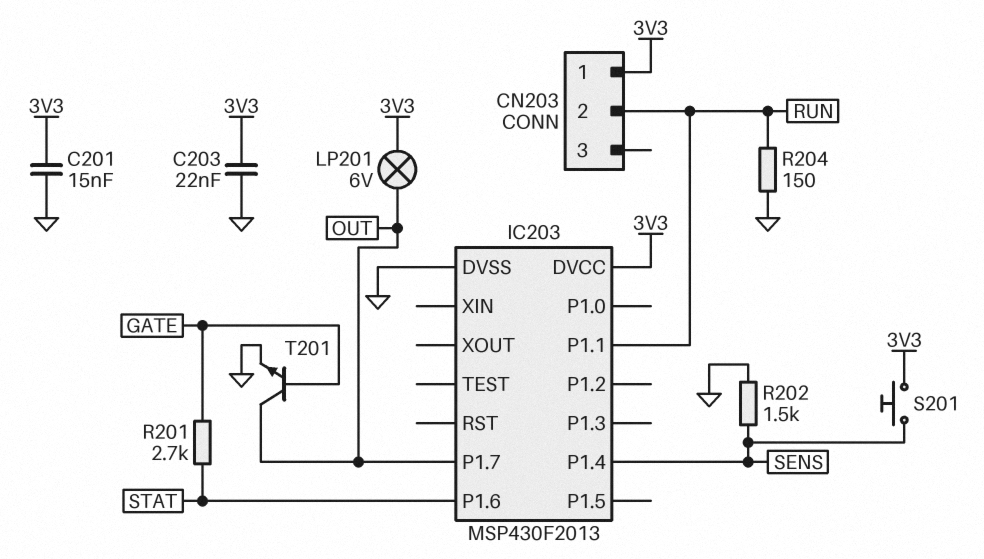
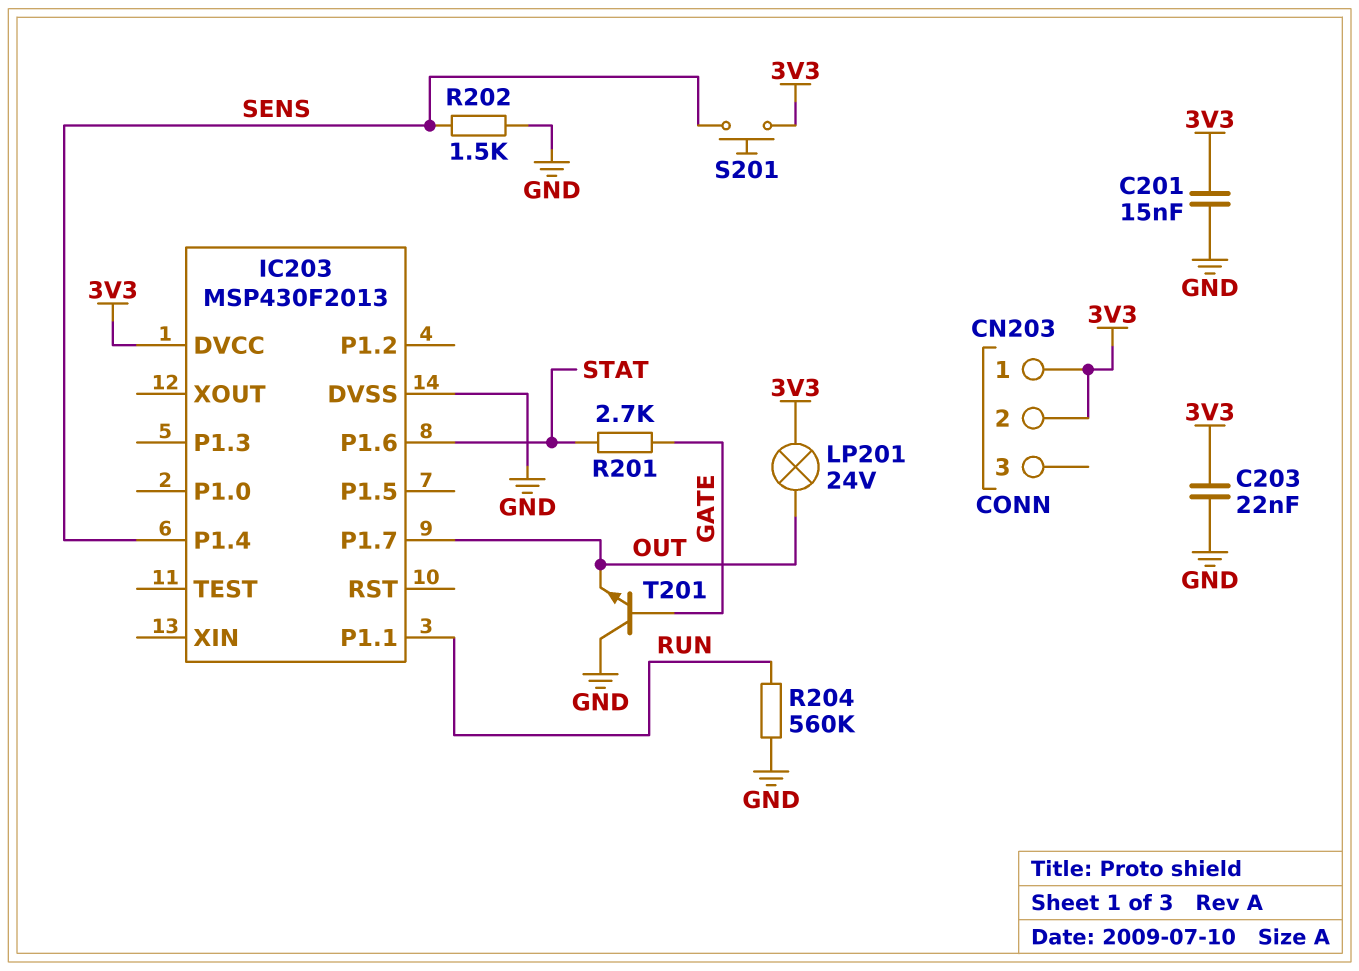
CN203 pin 2: RUN -> 3V3
LP201: lamp 6V (3V3, OUT) -> lamp 24V (3V3, OUT)
R204: 150 (GND, RUN) -> 560k (GND, RUN)
T201: NPN (B GATE, C OUT, E GND) -> NPN (B GATE, C GND, E OUT)

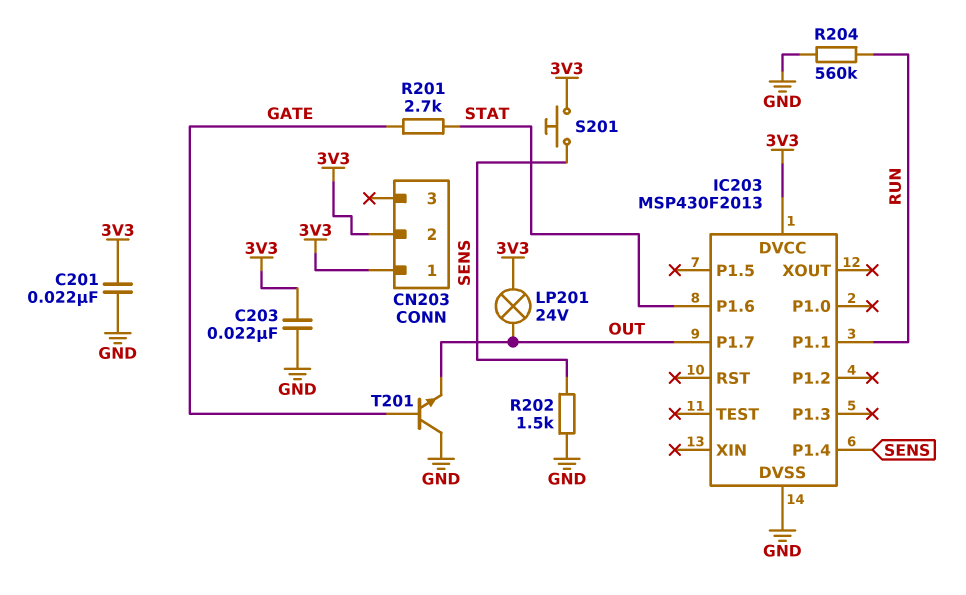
C201: 15nF (3V3, GND) -> 22nF (3V3, GND)

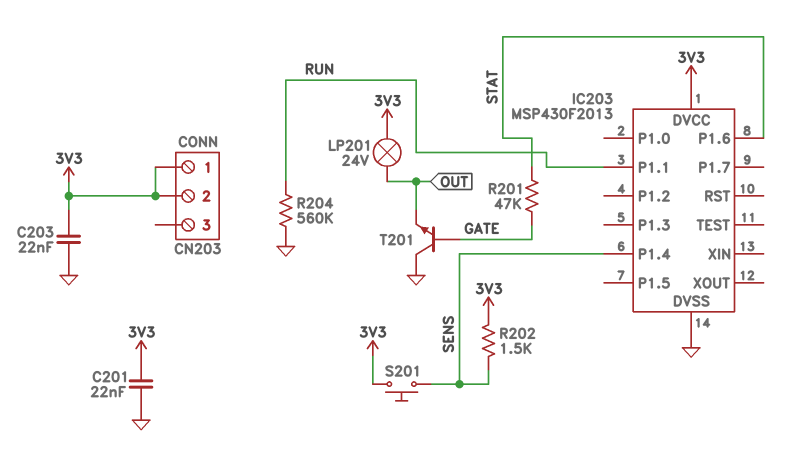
IC203 pin P1.7: OUT -> none
R201: 2.7k (GATE, STAT) -> 47k (GATE, STAT)
R202: 1.5k (GND, SENS) -> 1.5k (3V3, SENS)

